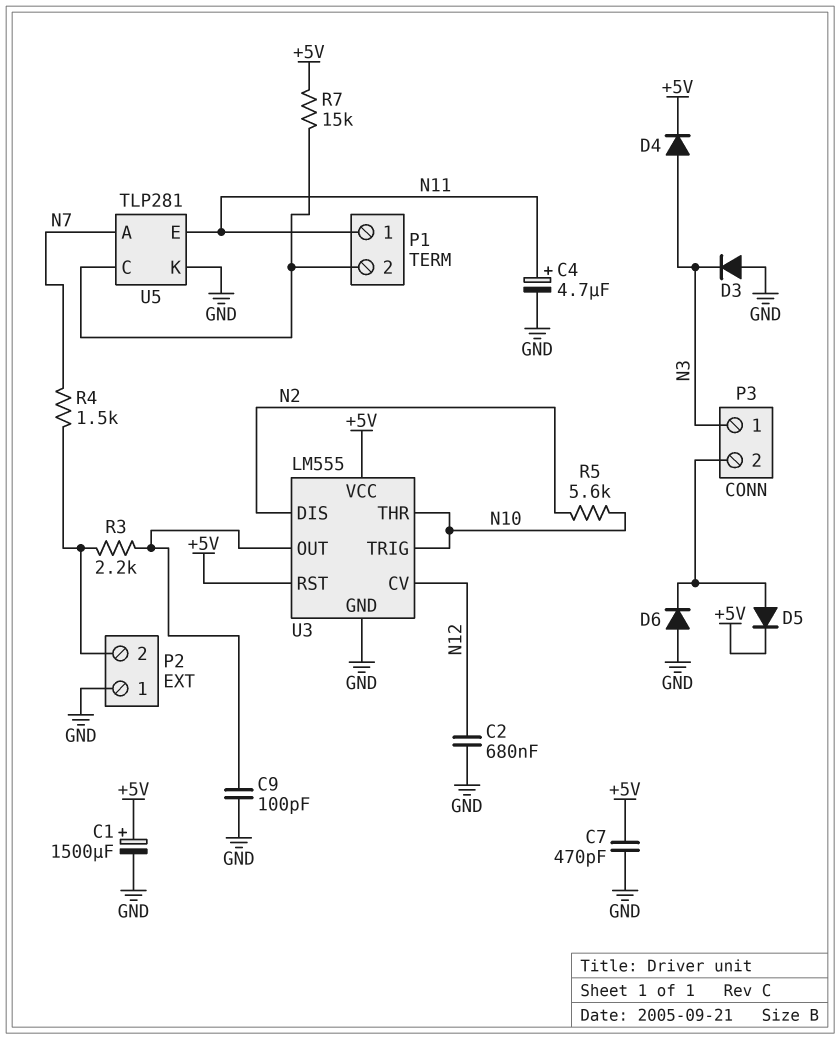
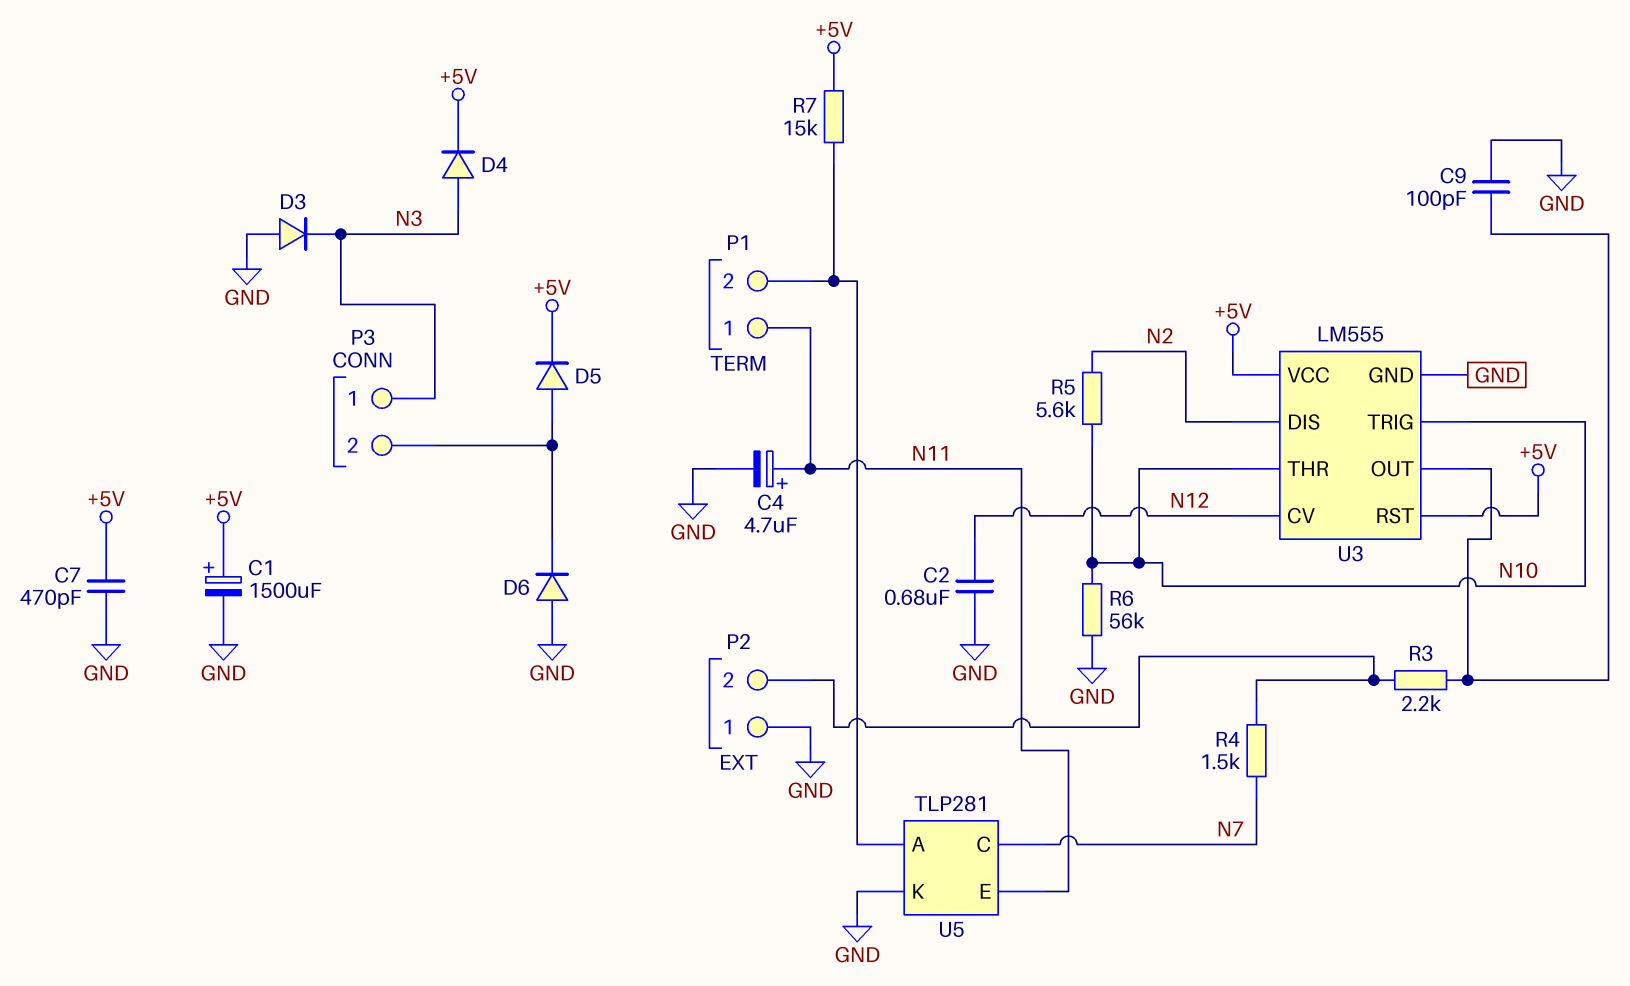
R6: none -> 56k (GND, N10)
U5 pin A: N7 -> P1/2
U5 pin C: P1/2 -> N7

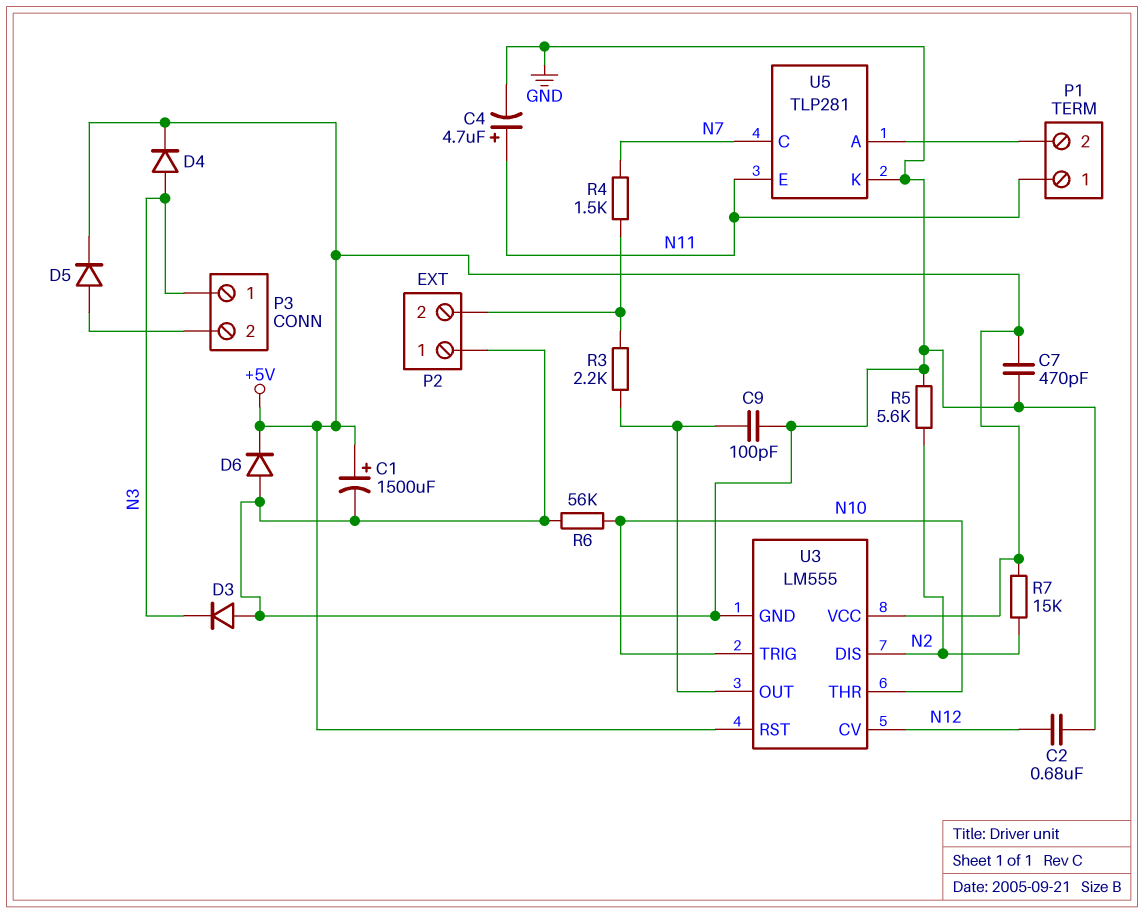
D6: diode (A GND, K P3/2) -> diode (A GND, K +5V)
R5: 5.6k (N2, N10) -> 5.6k (GND, N2)
R7: 15k (+5V, P1/2) -> 15k (+5V, N2)

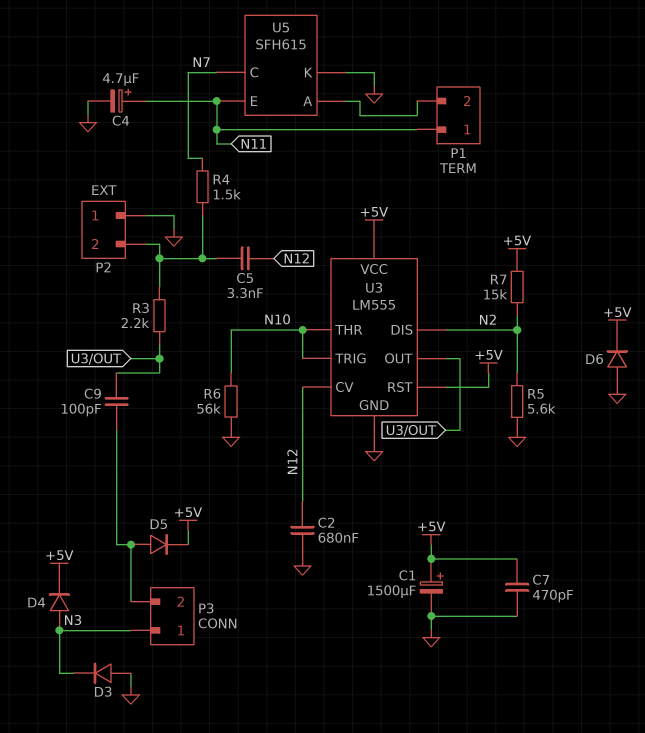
C5: none -> 3.3nF (N12, P2/2)
C9: 100pF (GND, U3/OUT) -> 100pF (P3/2, U3/OUT)
U5: TLP281 -> SFH615

